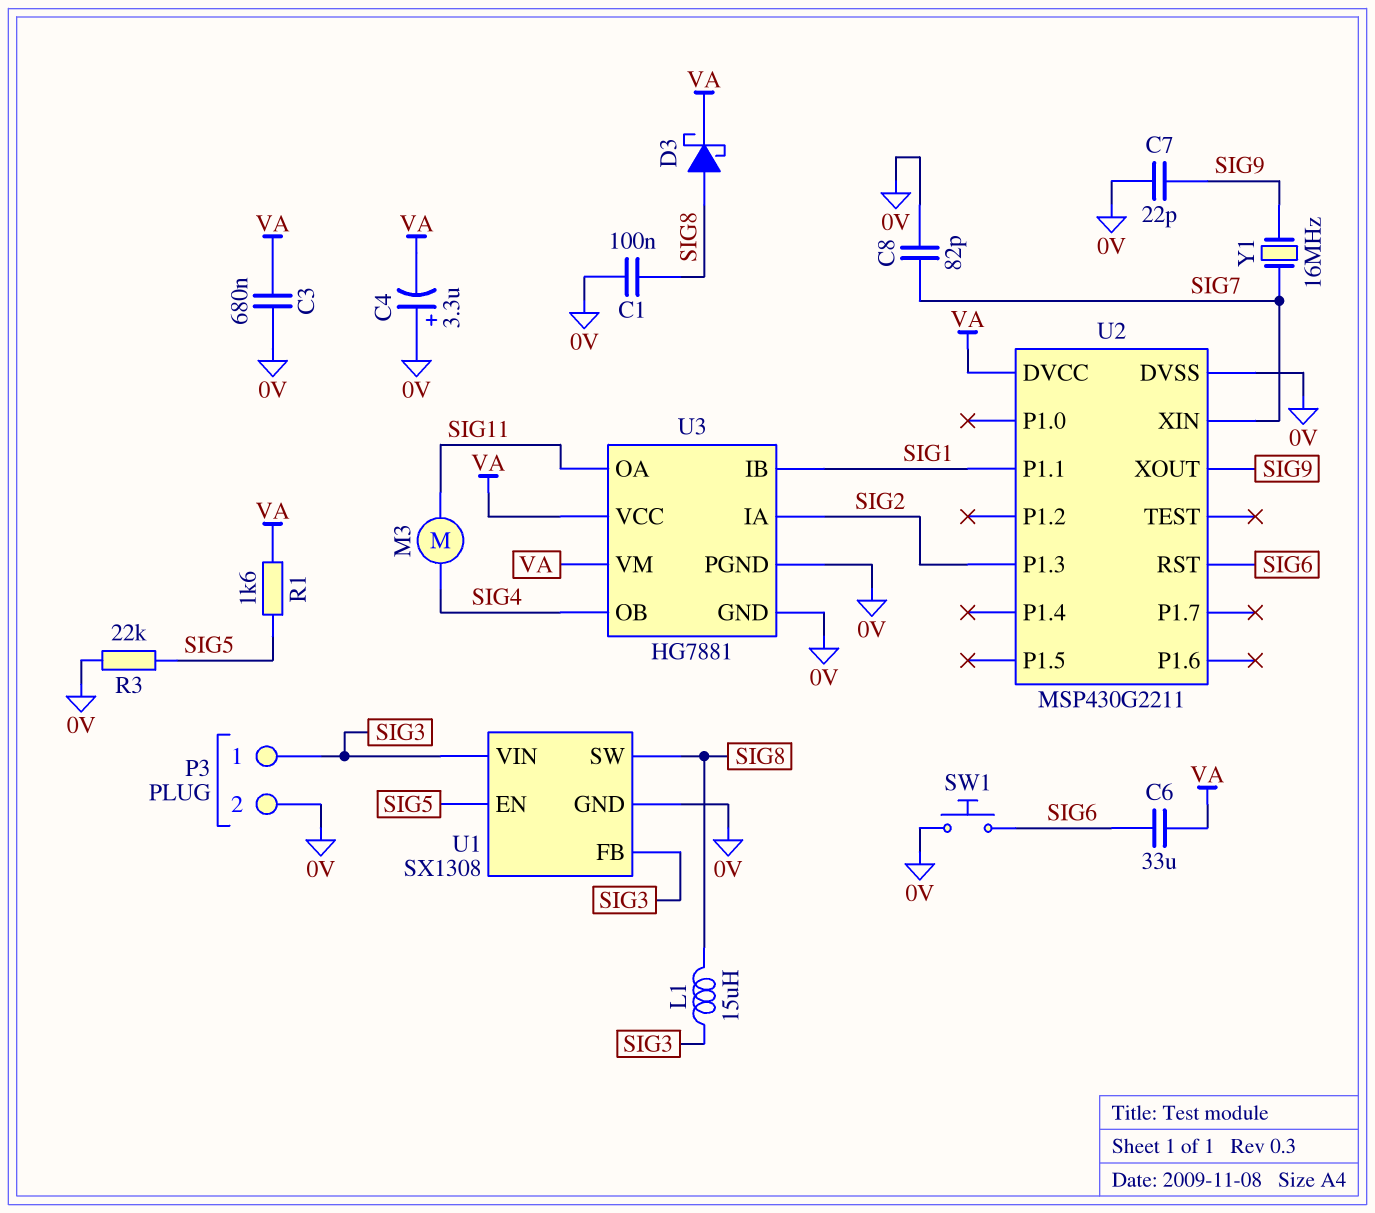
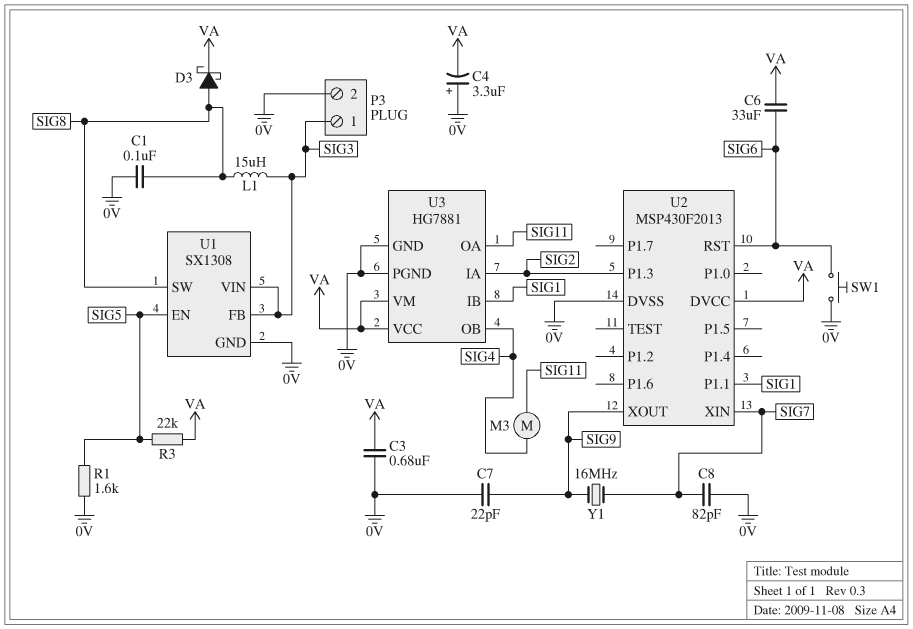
R1: 1.6k (SIG5, VA) -> 1.6k (0V, SIG5)
R3: 22k (0V, SIG5) -> 22k (SIG5, VA)
U2: MSP430G2211 -> MSP430F2013

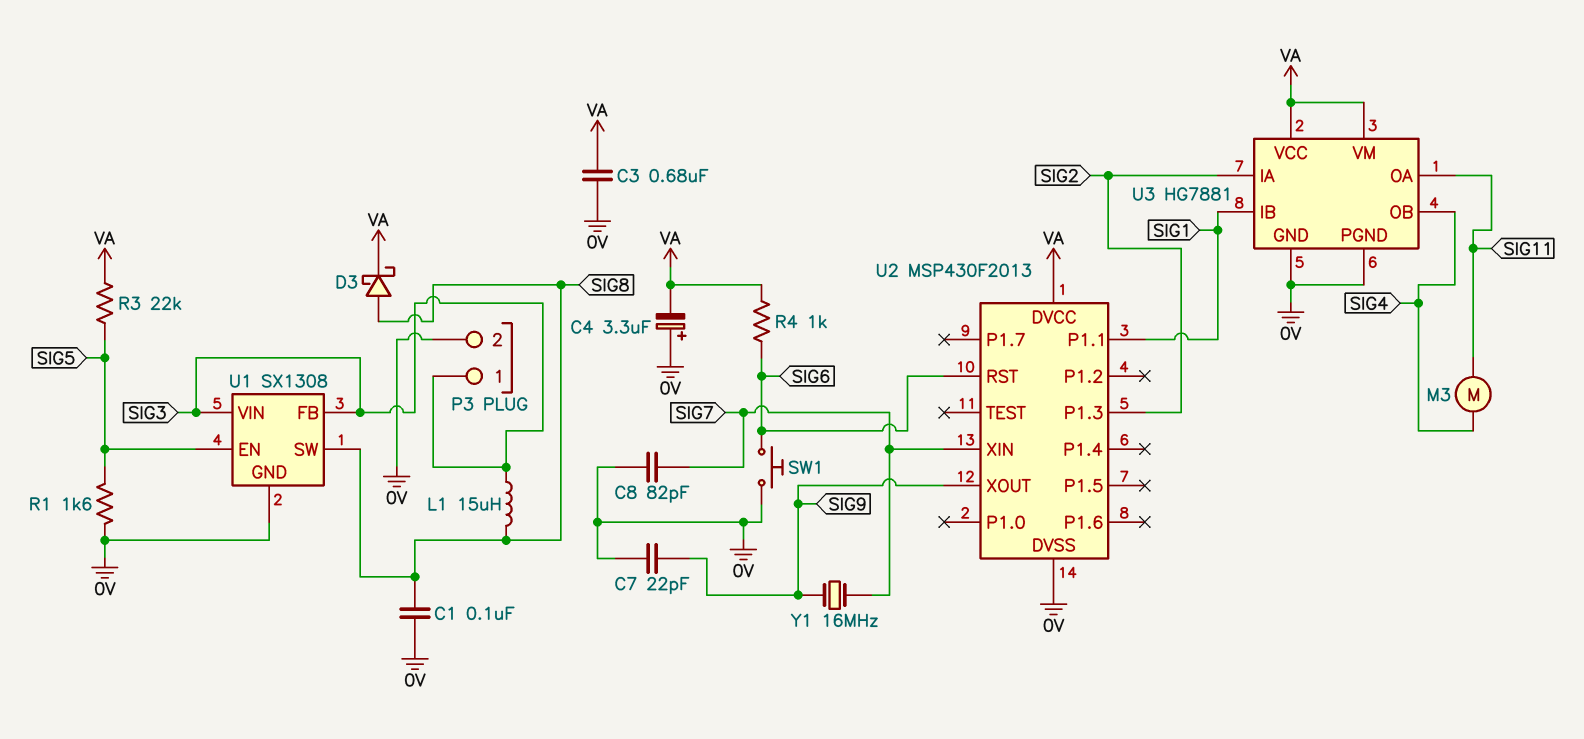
C6: 33uF (SIG6, VA) -> none
R4: none -> 1k (SIG6, VA)

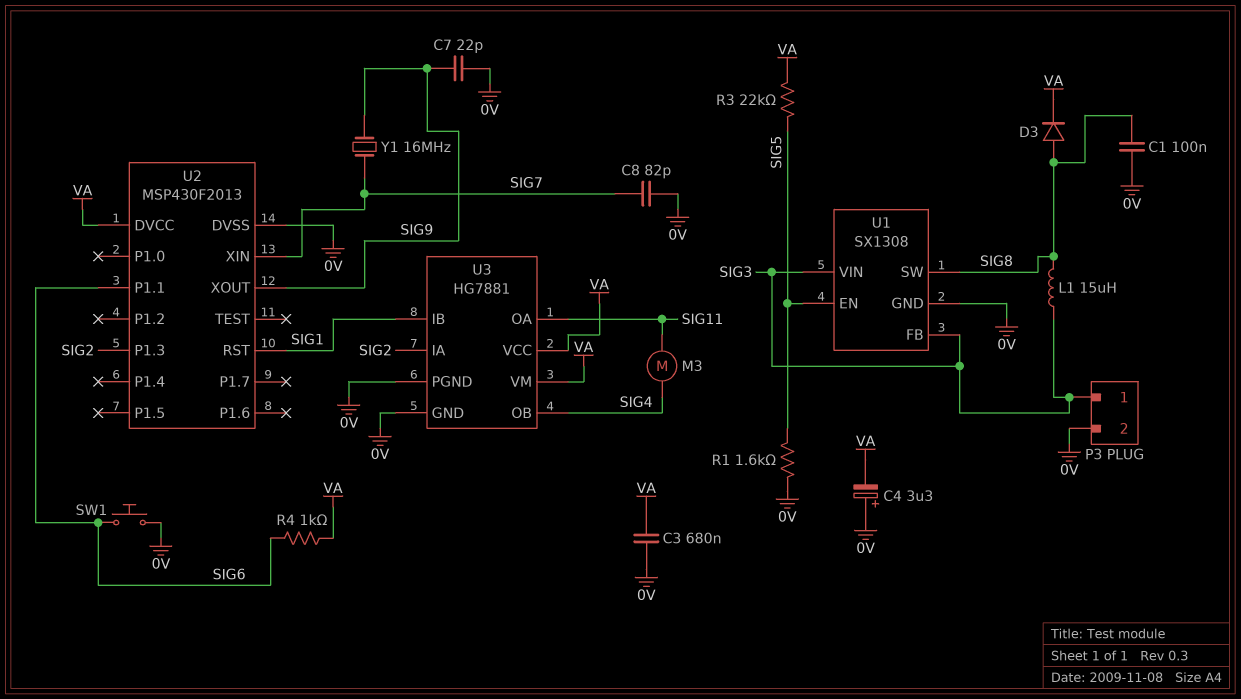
D3: schottky (A SIG8, K VA) -> diode (A SIG8, K VA)
U2 pin P1.1: SIG1 -> SIG6
U2 pin RST: SIG6 -> SIG1

